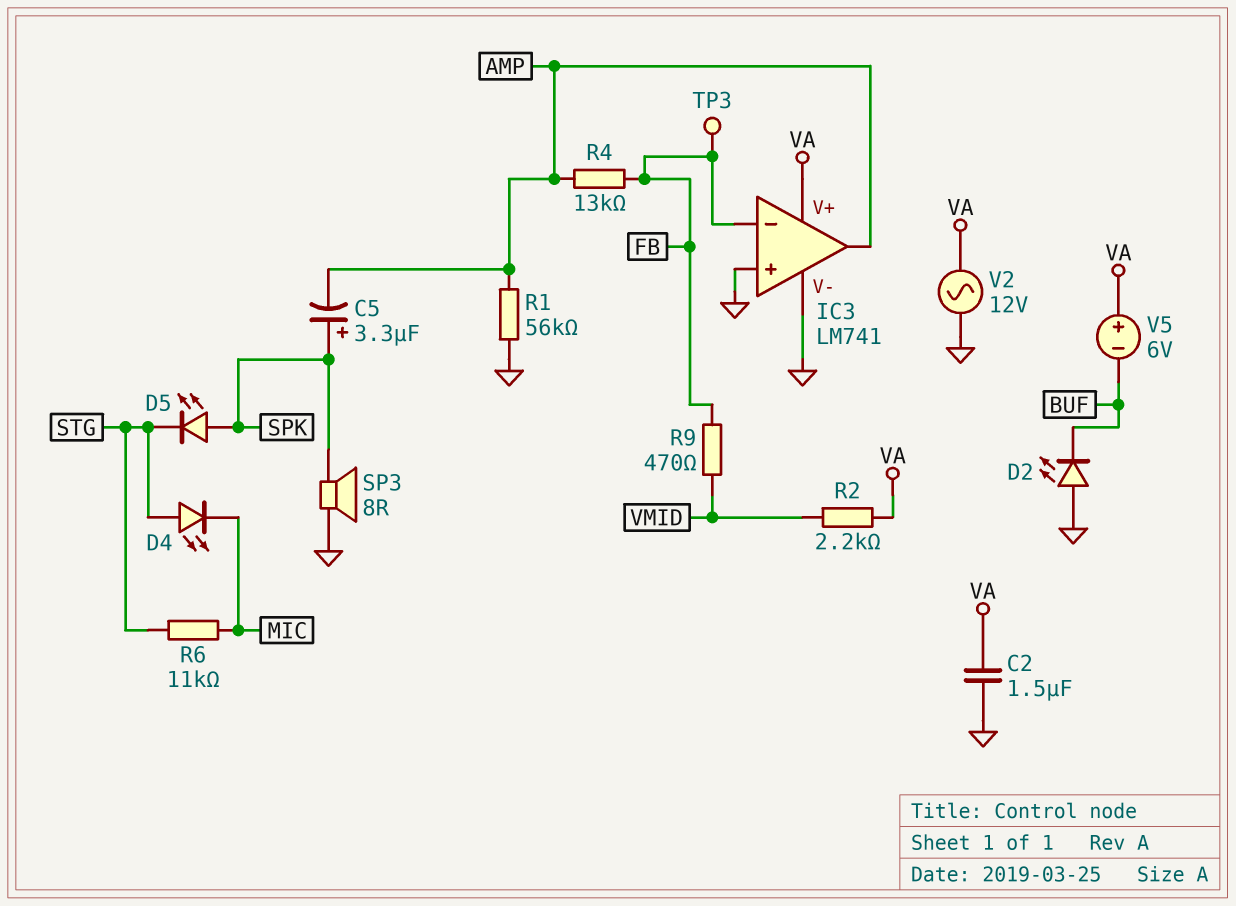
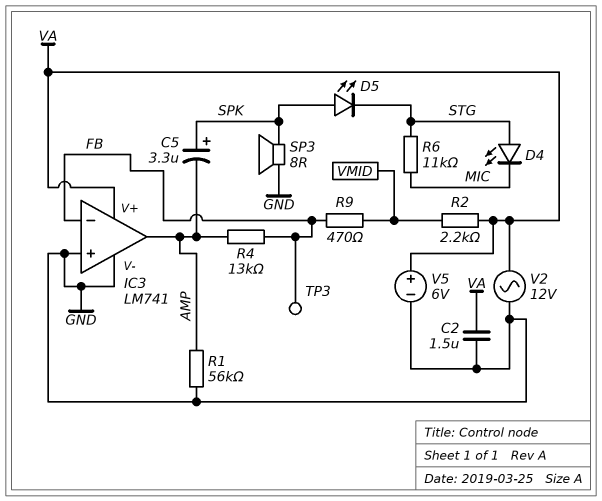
D2: LED (A GND, K BUF) -> none
V5: 6V (plus VA, minus BUF) -> 6V (plus VA, minus GND)

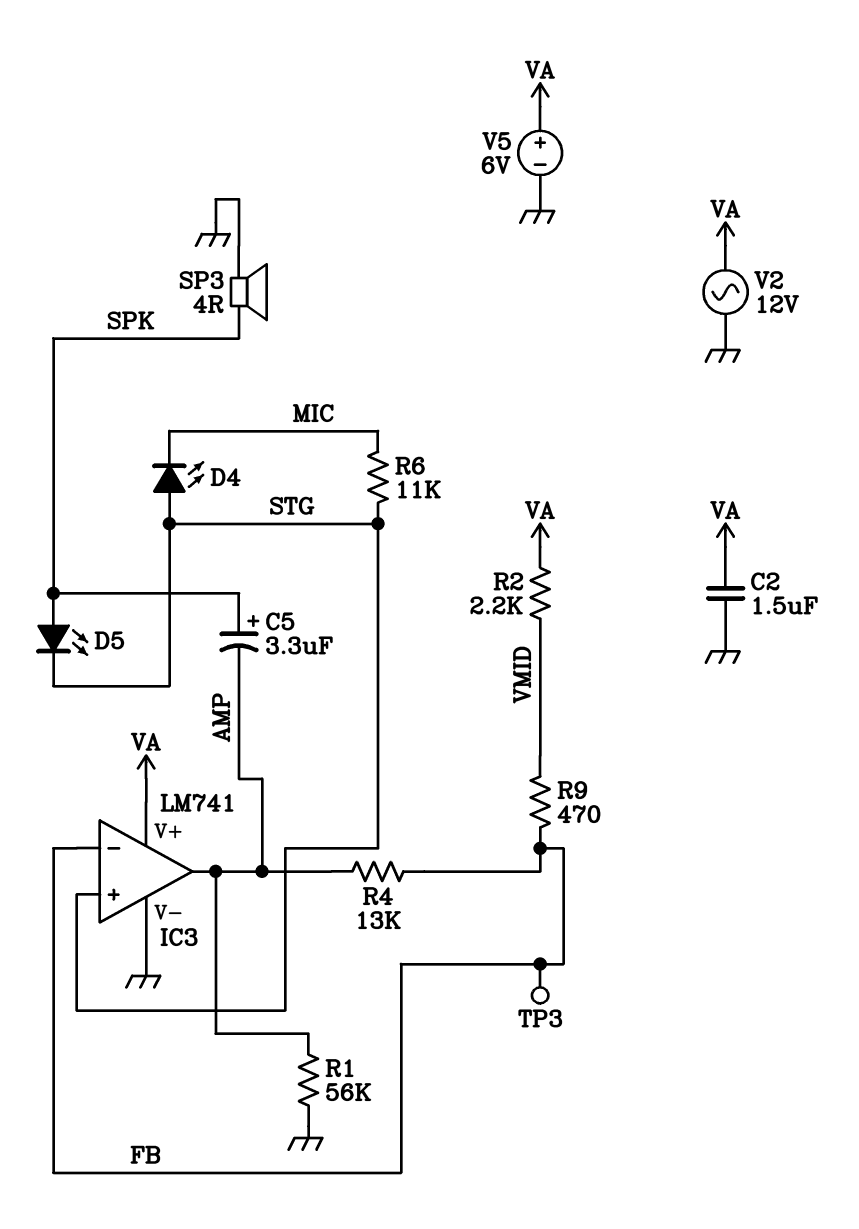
IC3 pin in+: GND -> STG
SP3: speaker 8R (GND, SPK) -> speaker 4R (GND, SPK)

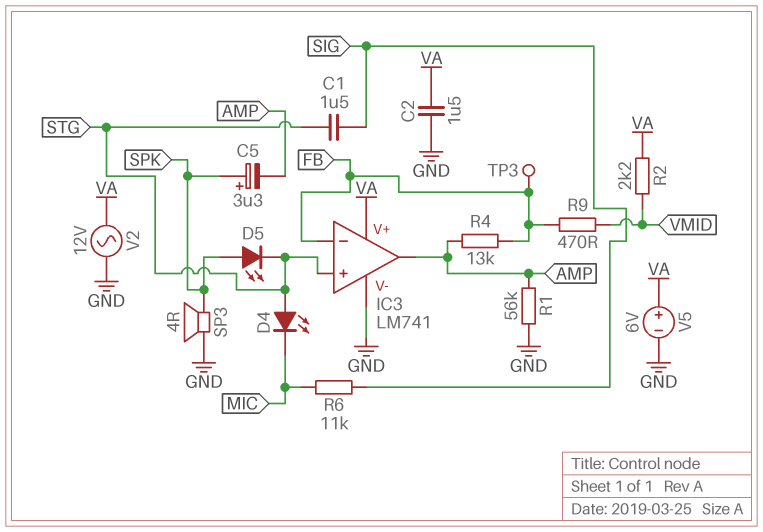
C1: none -> 1.5uF (SIG, STG)
R6: 11k (MIC, STG) -> 11k (MIC, SIG)

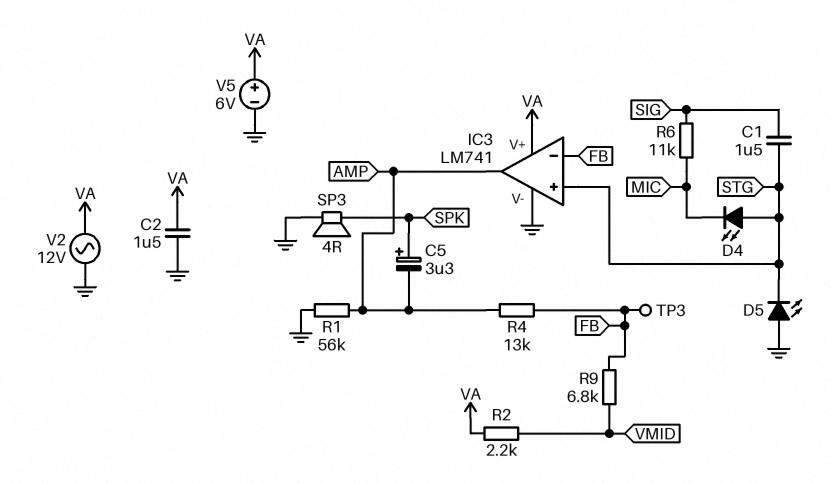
D5: LED (A SPK, K STG) -> LED (A GND, K STG)
R9: 470 (FB, VMID) -> 6.8k (FB, VMID)

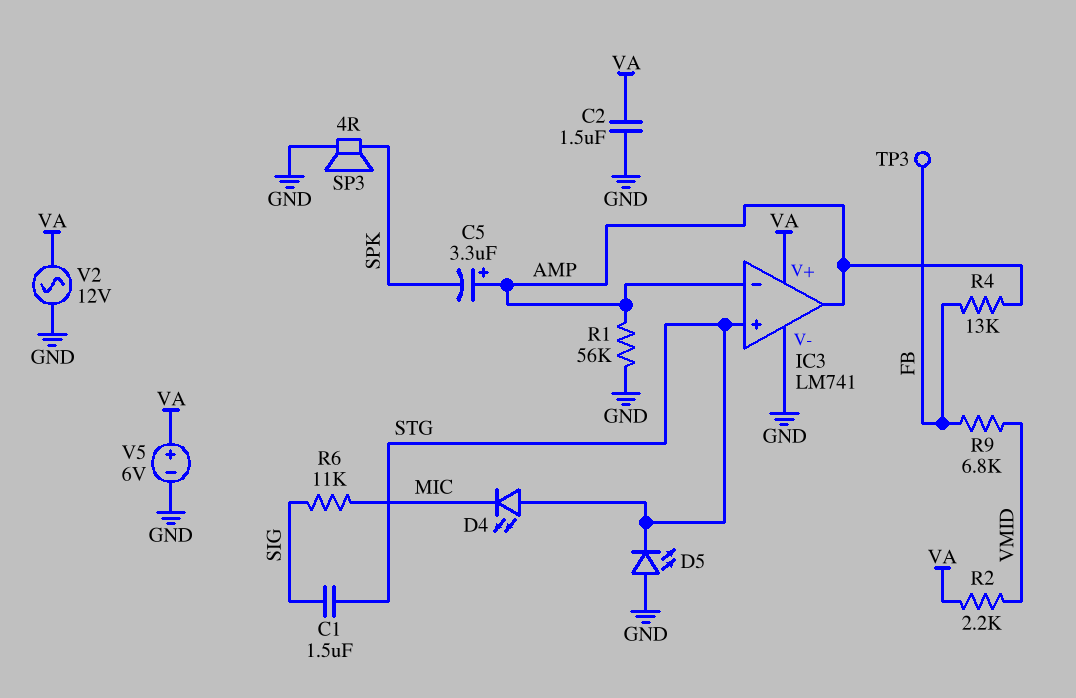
C5: 3.3uF (plus SPK, minus AMP) -> 3.3uF (plus AMP, minus SPK)
IC3 pin in-: FB -> AMP

